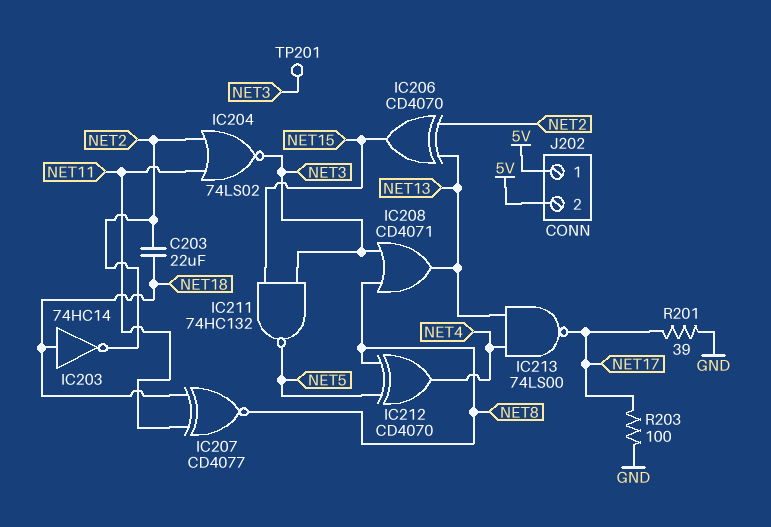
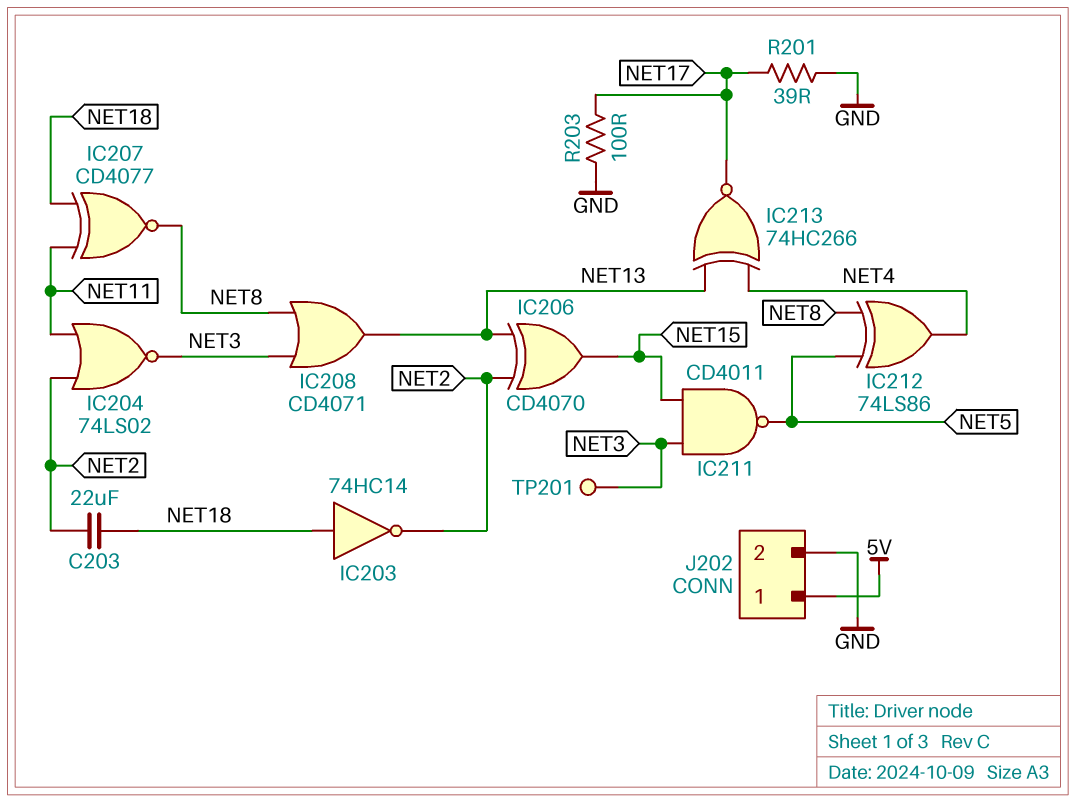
IC211: NAND 74HC132 (in NET3, in NET15, out NET5) -> NAND CD4011 (in NET3, in NET15, out NET5)
IC212: XOR CD4070 (in NET5, in NET8, out NET4) -> XOR 74LS86 (in NET5, in NET8, out NET4)
IC213: NAND 74LS00 (in NET4, in NET13, out NET17) -> XNOR 74HC266 (in NET4, in NET13, out NET17)
J202 pin 2: 5V -> GND

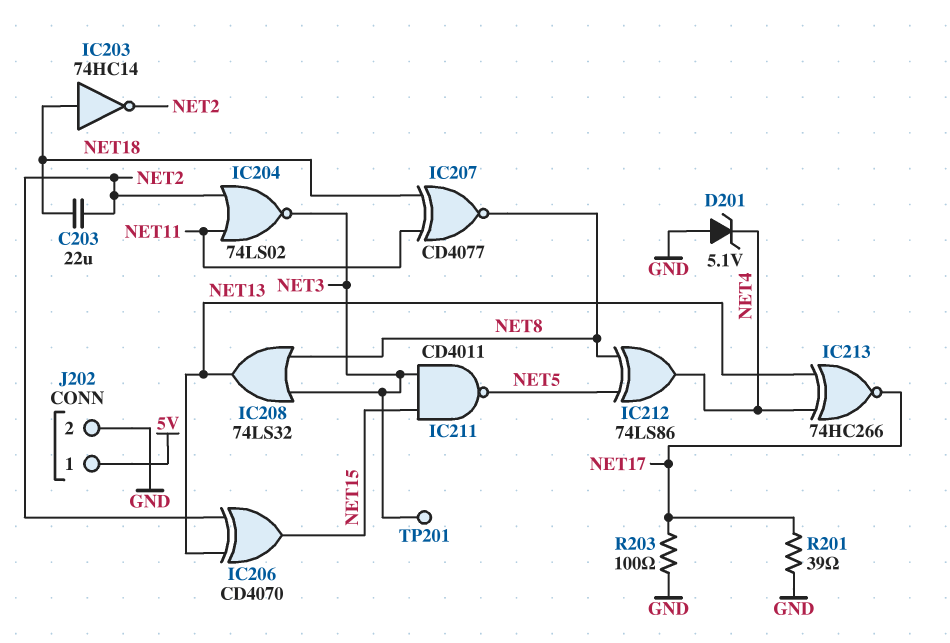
D201: none -> zener 5.1V (A GND, K NET4)
IC208: OR CD4071 (in NET3, in NET8, out NET13) -> OR 74LS32 (in NET3, in NET8, out NET13)

